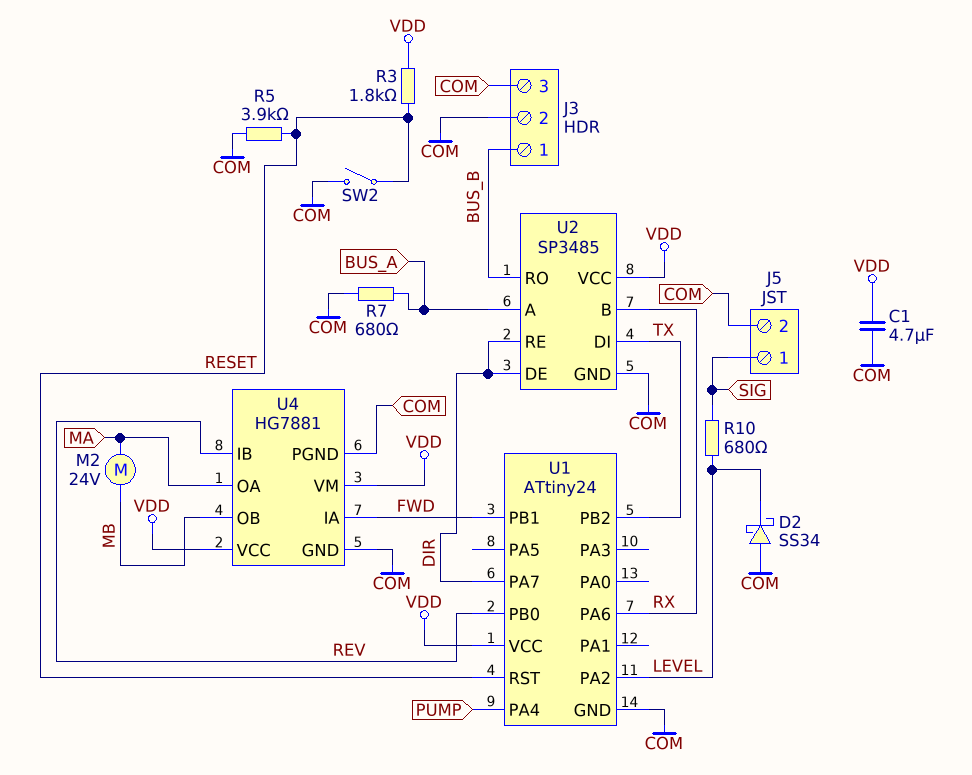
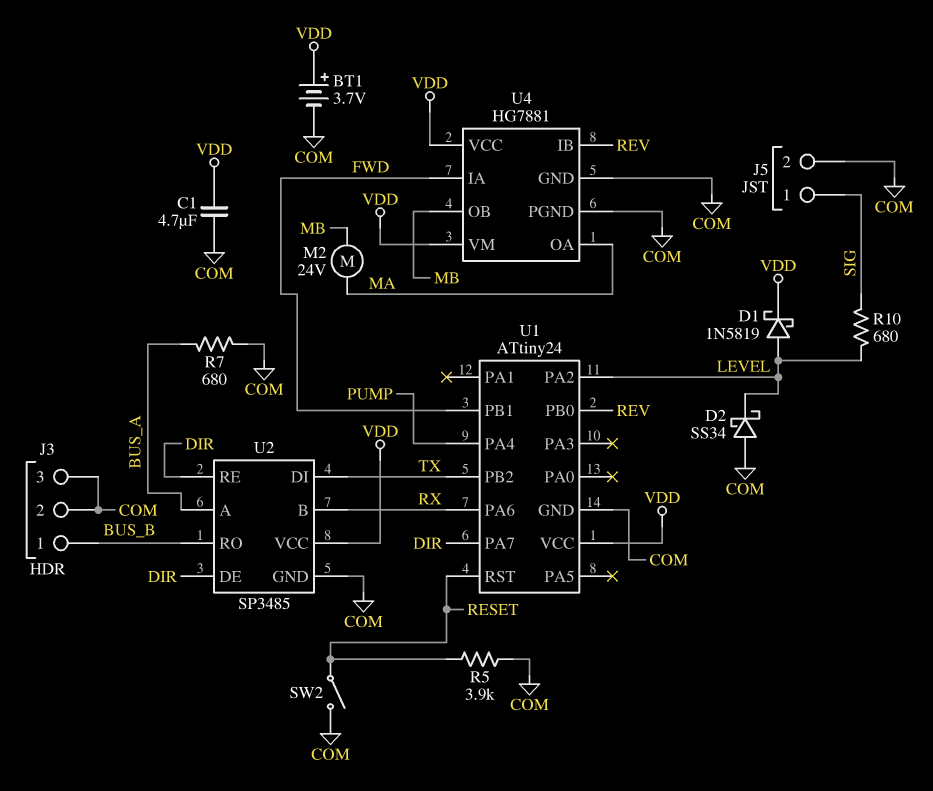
BT1: none -> 3.7V (plus VDD, minus COM)
D1: none -> schottky 1N5819 (A LEVEL, K VDD)
R3: 1.8k (RESET, VDD) -> none

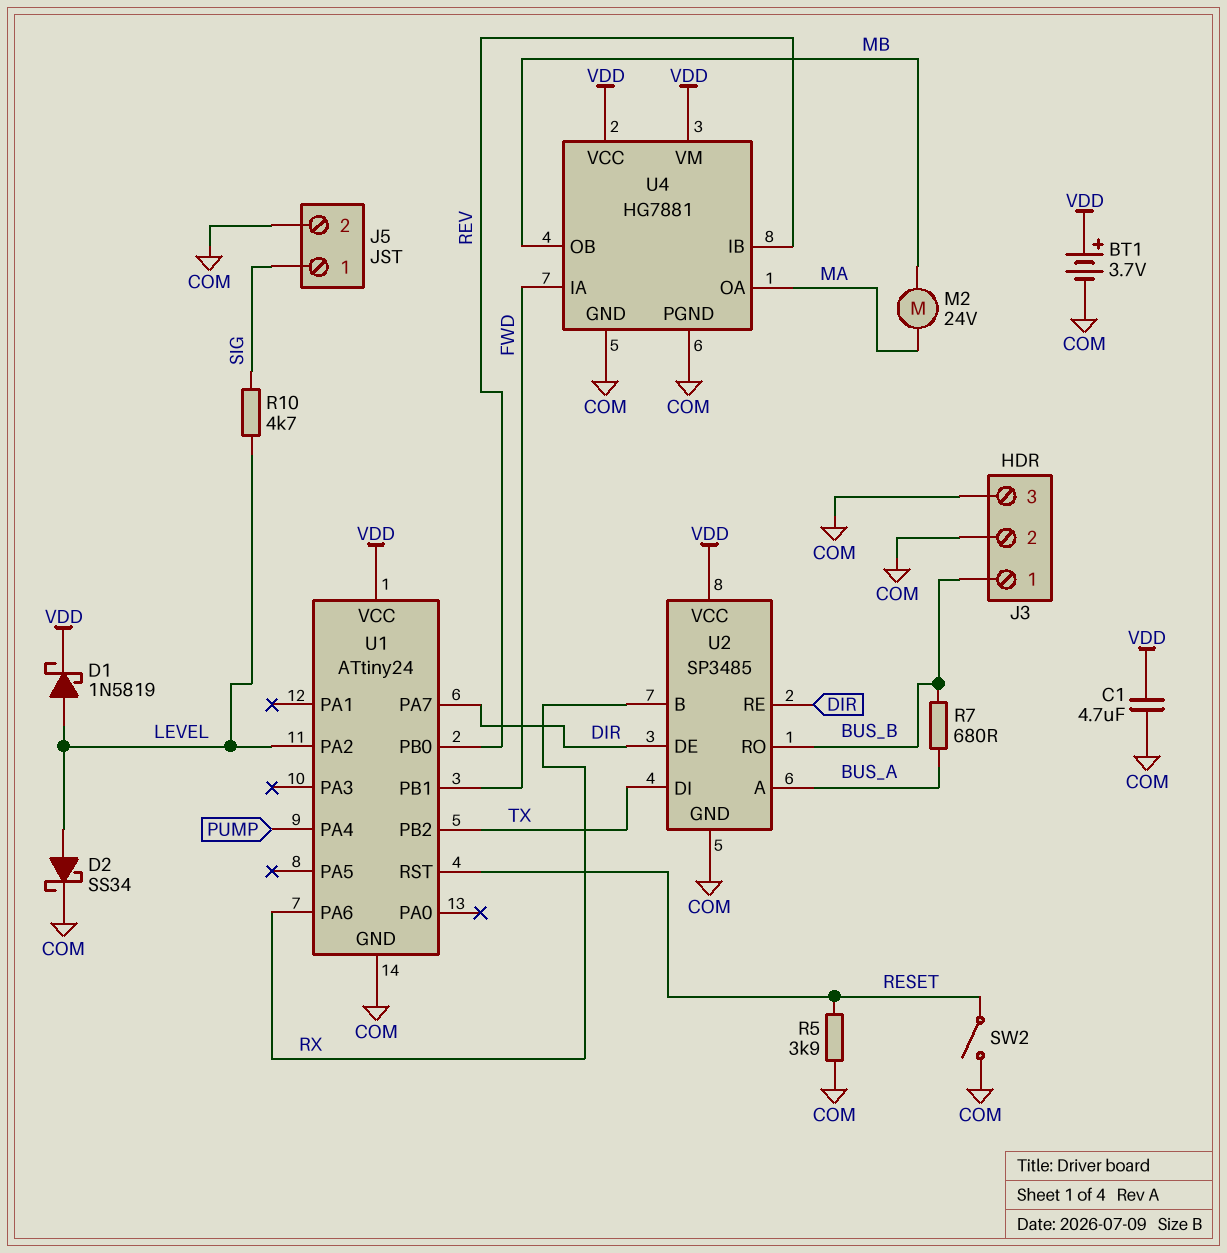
D2: schottky SS34 (A COM, K LEVEL) -> schottky SS34 (A LEVEL, K COM)
R7: 680 (BUS_A, COM) -> 680 (BUS_A, BUS_B)
R10: 680 (LEVEL, SIG) -> 4.7k (LEVEL, SIG)

